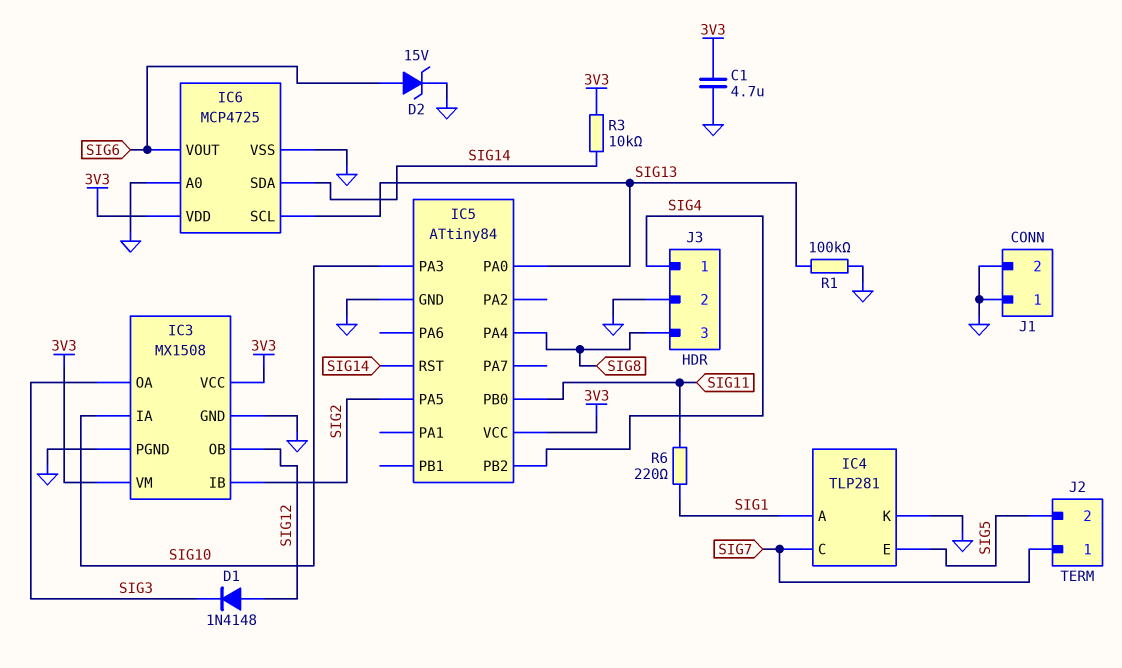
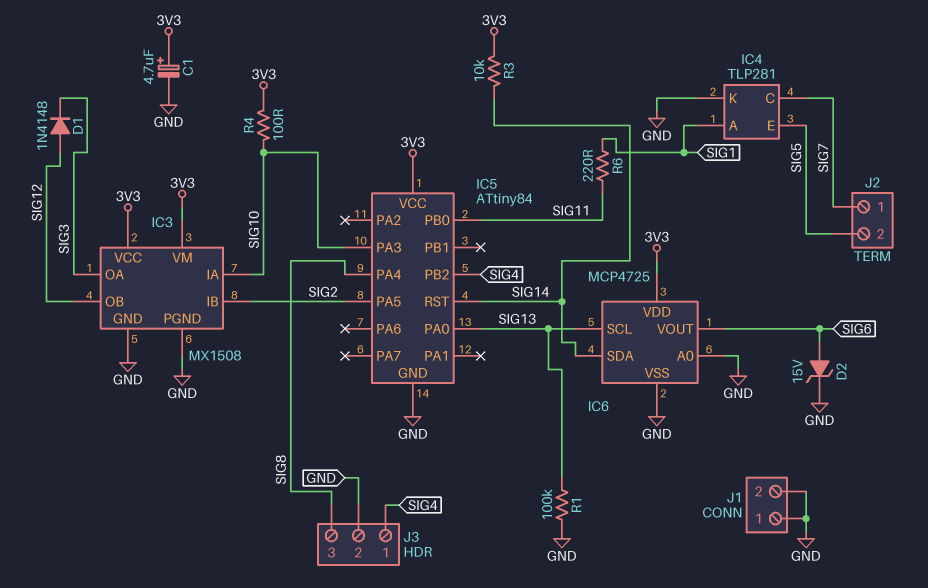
C1: 4.7uF (3V3, GND) -> 4.7uF (plus 3V3, minus GND)
R4: none -> 100 (3V3, SIG10)

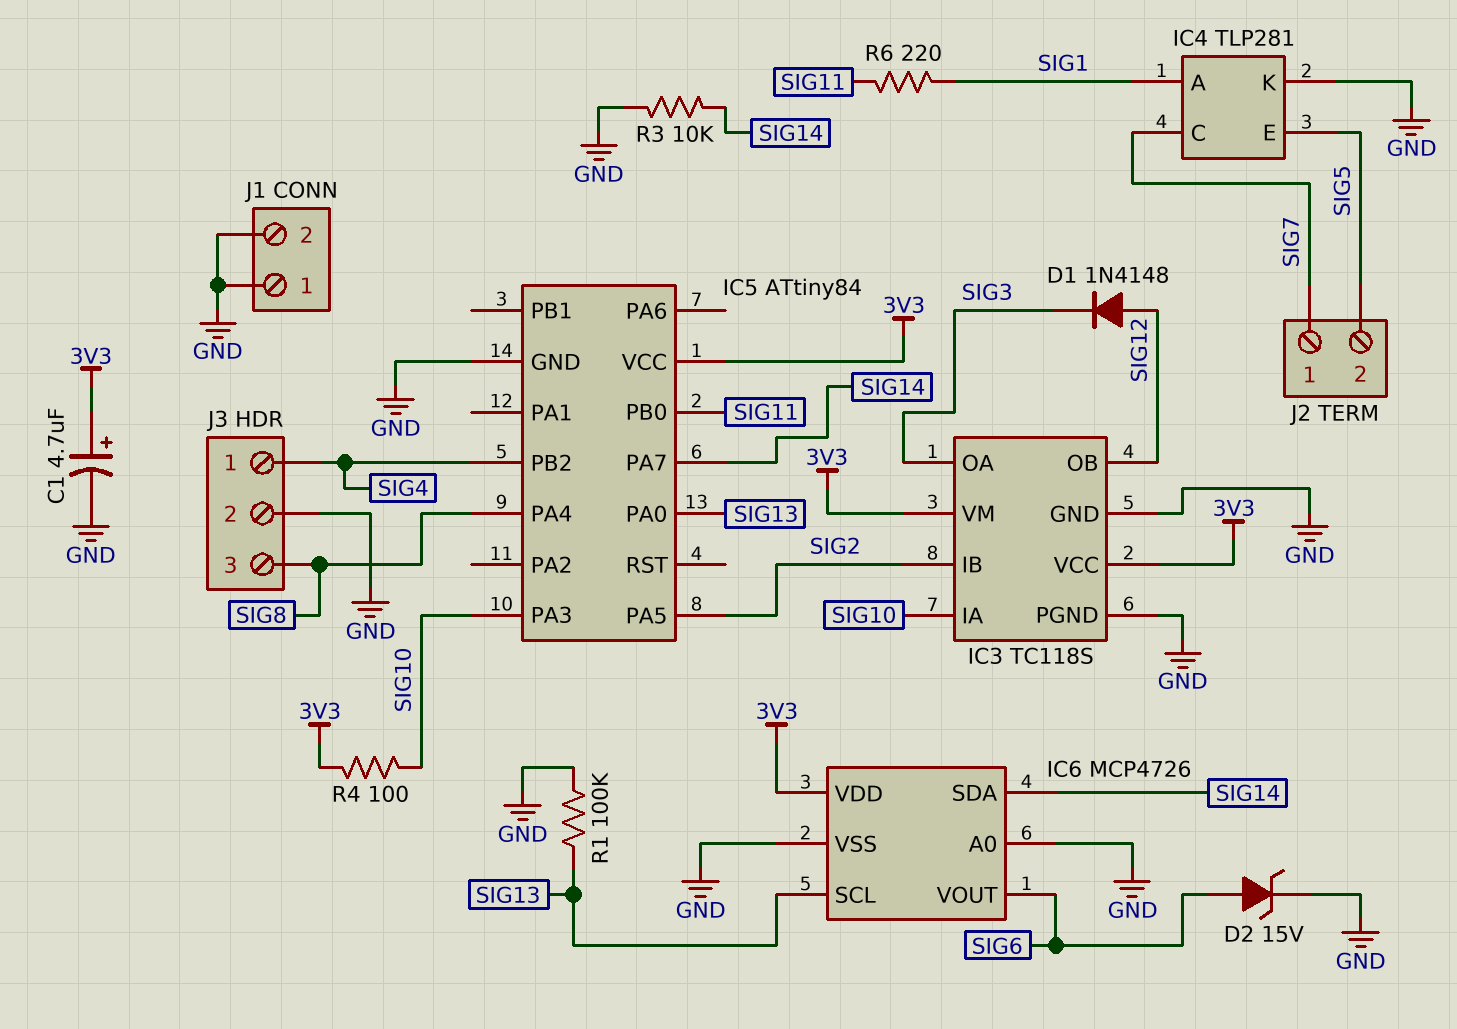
IC3: MX1508 -> TC118S
IC5 pin PA7: none -> SIG14
IC5 pin RST: SIG14 -> none
IC6: MCP4725 -> MCP4726
R3: 10k (3V3, SIG14) -> 10k (GND, SIG14)

